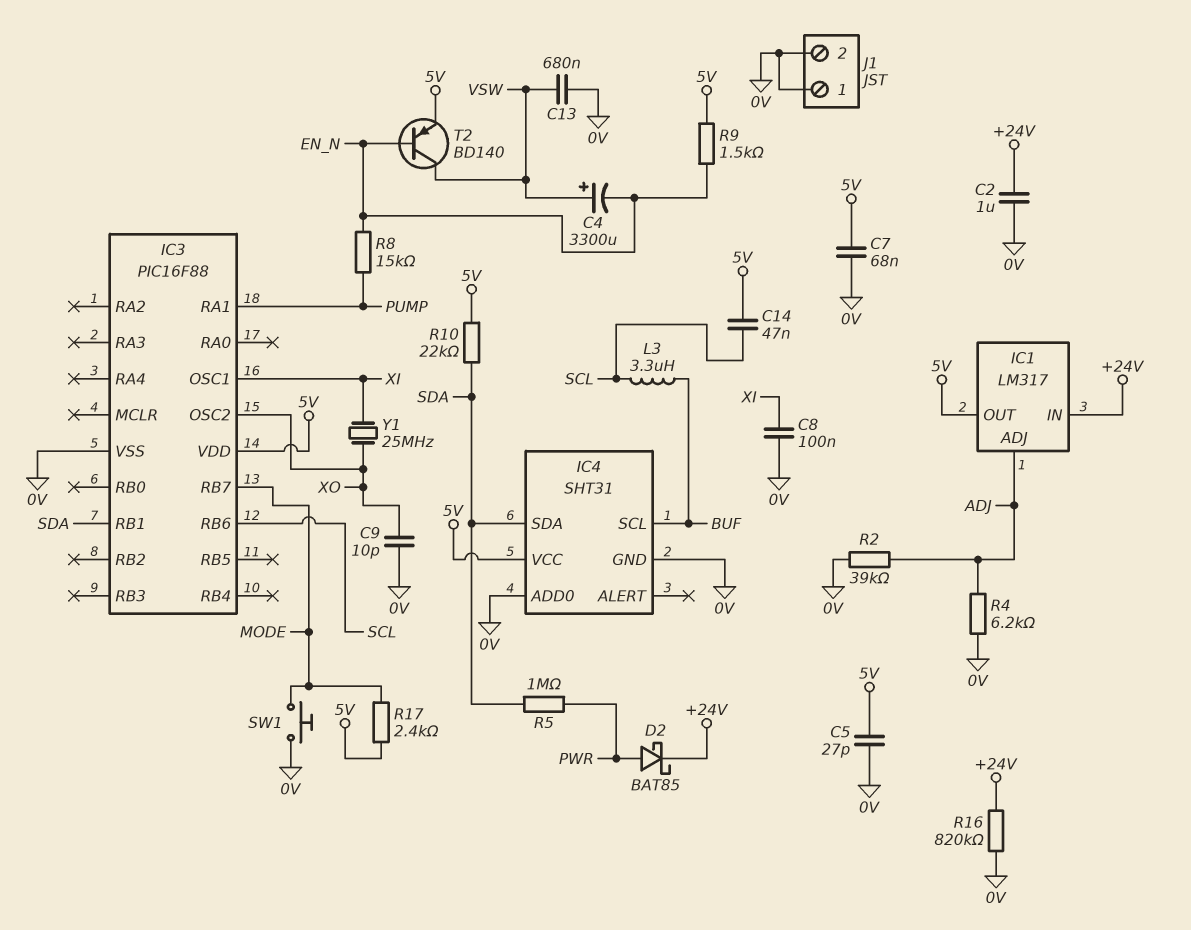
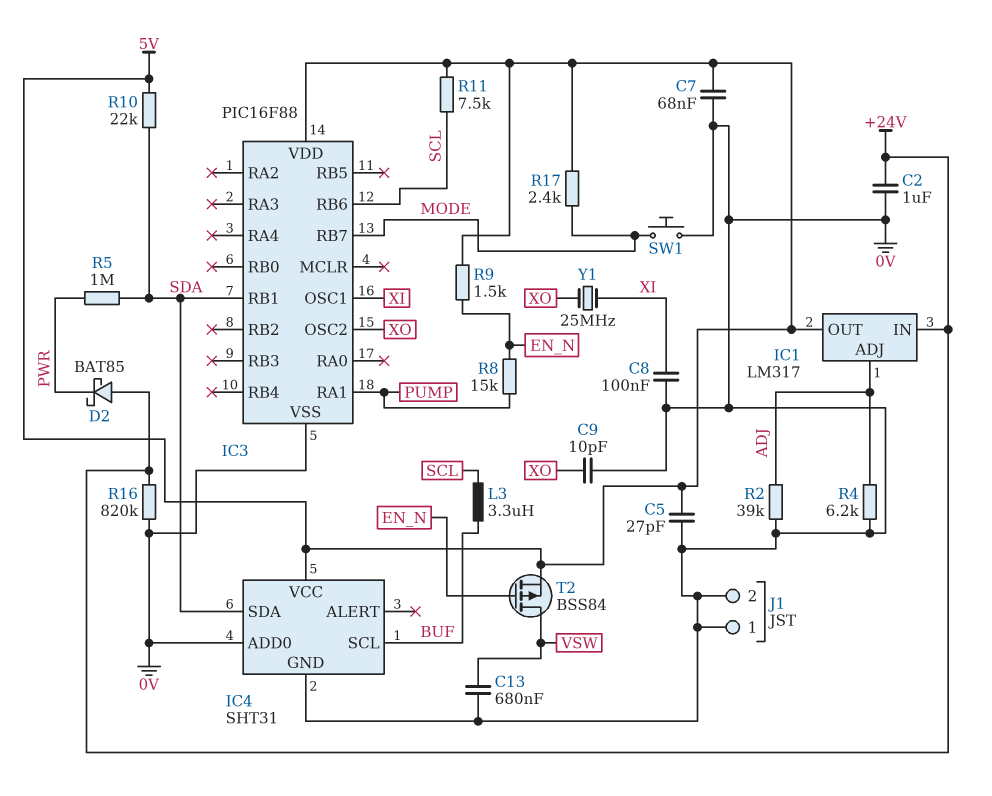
C4: 3300uF (plus VSW, minus EN_N) -> none
C14: 47nF (5V, SCL) -> none
D2: schottky BAT85 (A PWR, K +24V) -> schottky BAT85 (A +24V, K PWR)
R11: none -> 7.5k (5V, SCL)
T2: PNP BD140 (B EN_N, C VSW, E 5V) -> PMOS BSS84 (G EN_N, D VSW, S 5V)

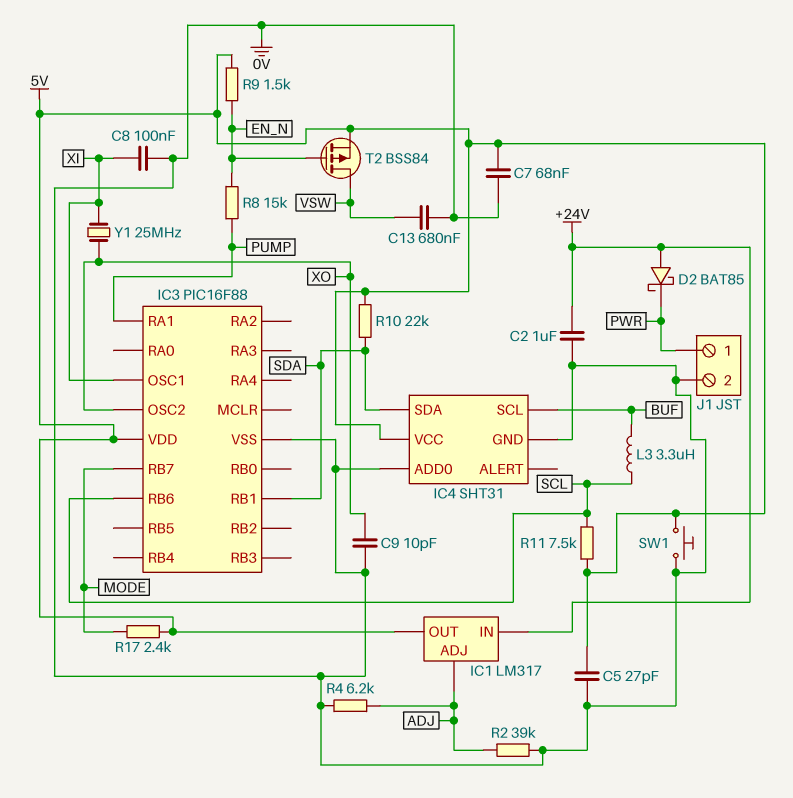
J1 pin 1: 0V -> PWR
R5: 1M (PWR, SDA) -> none
R16: 820k (+24V, 0V) -> none
SW1: button (0V, MODE) -> button (0V, 5V)

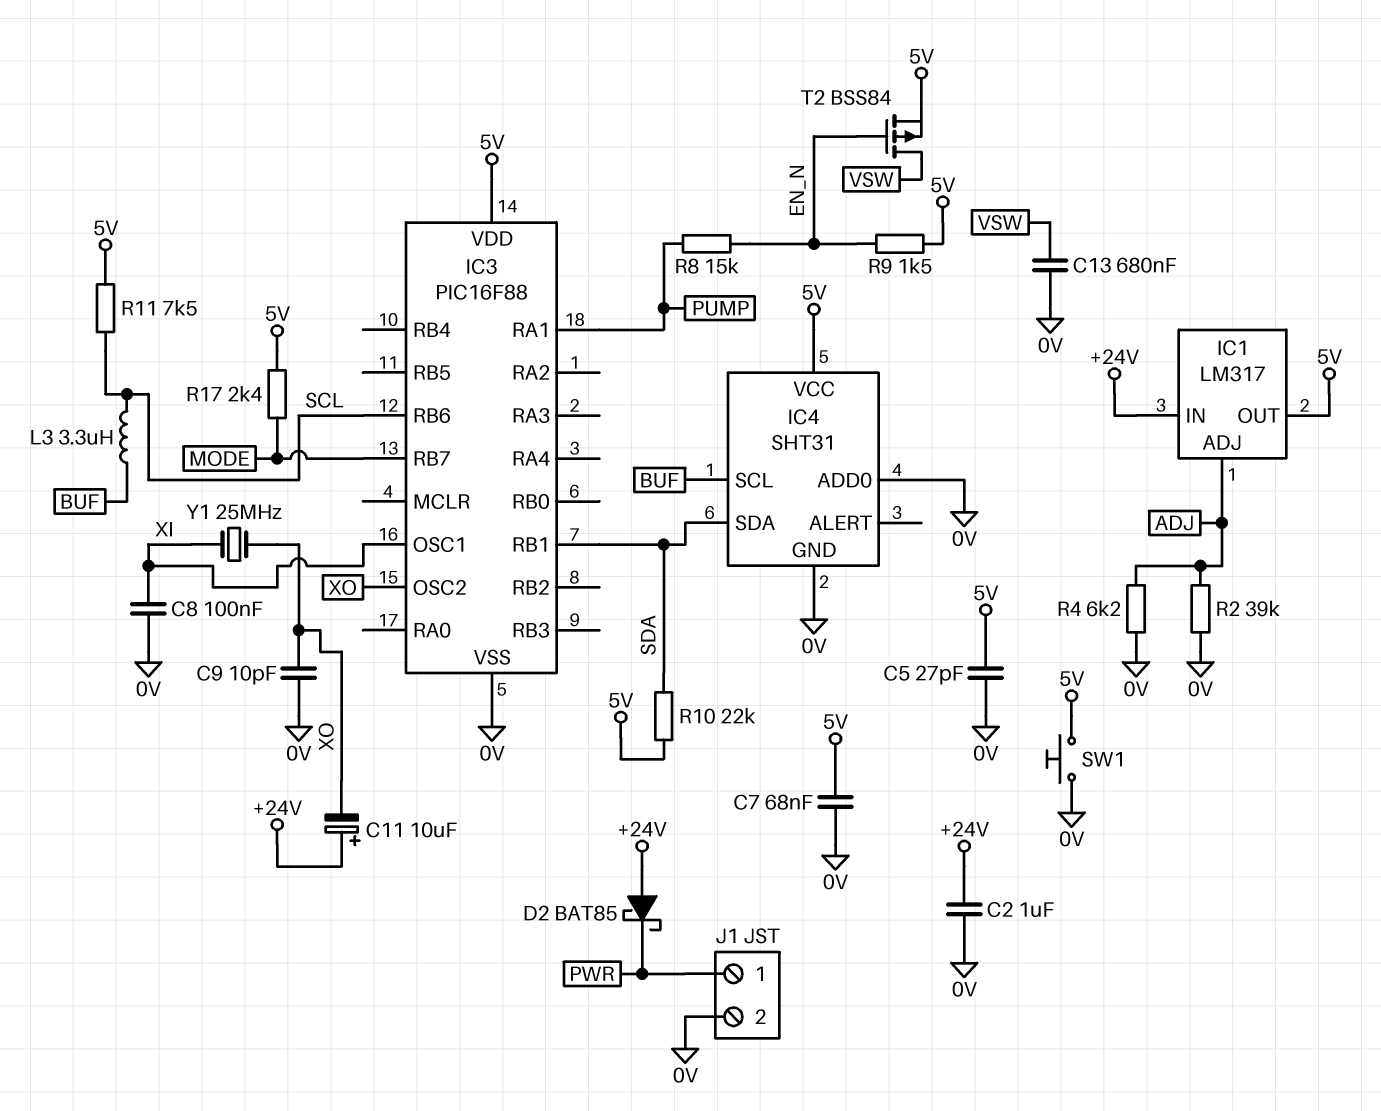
C11: none -> 10uF (plus +24V, minus XO)

